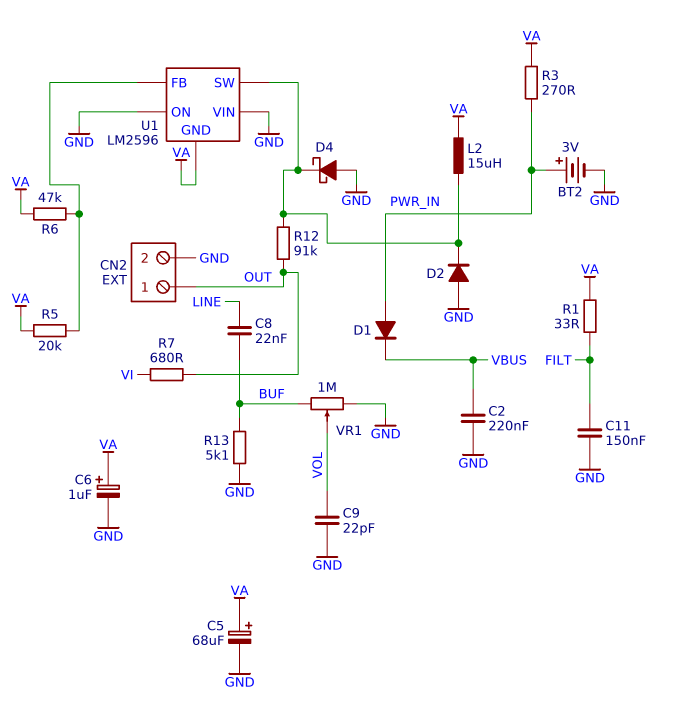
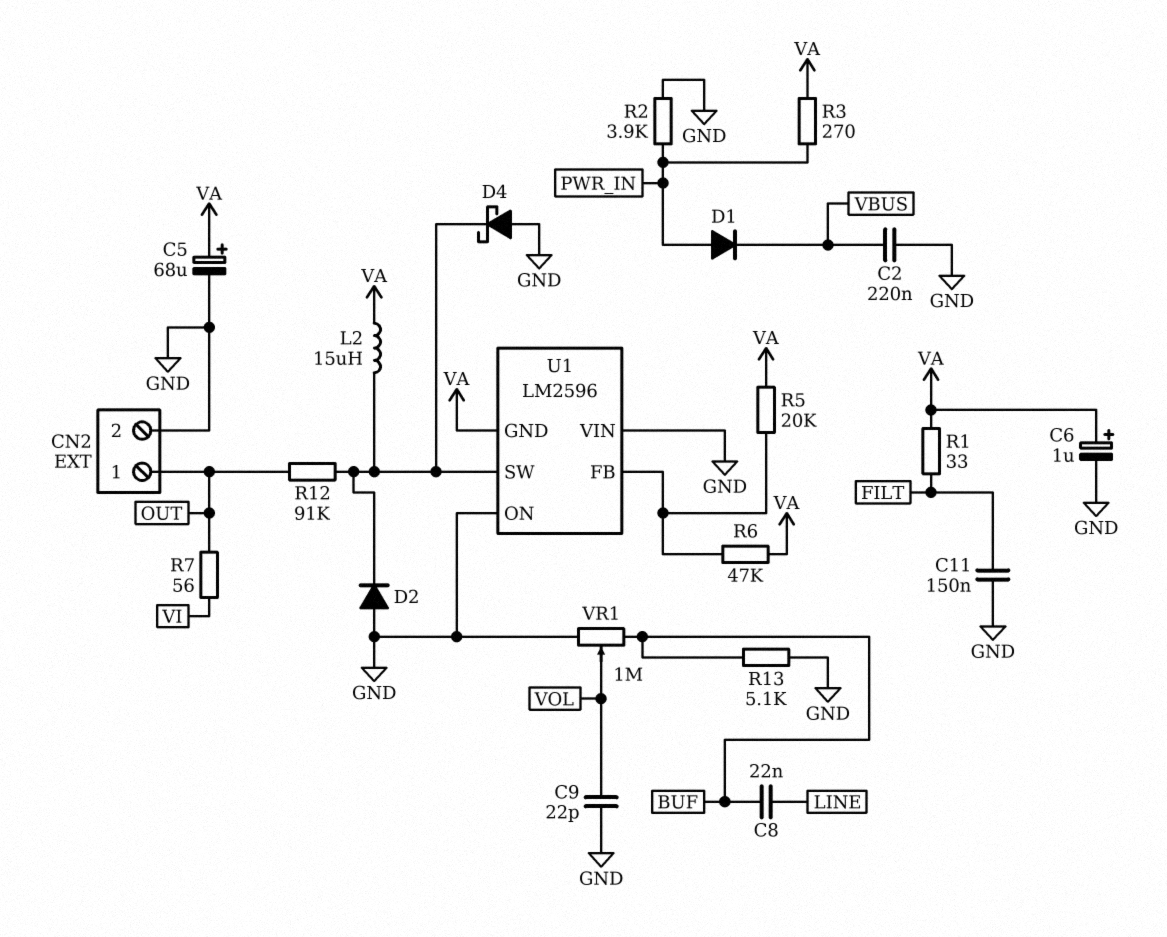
BT2: 3V (plus PWR_IN, minus GND) -> none
R2: none -> 3.9k (GND, PWR_IN)
R7: 680 (OUT, VI) -> 56 (OUT, VI)

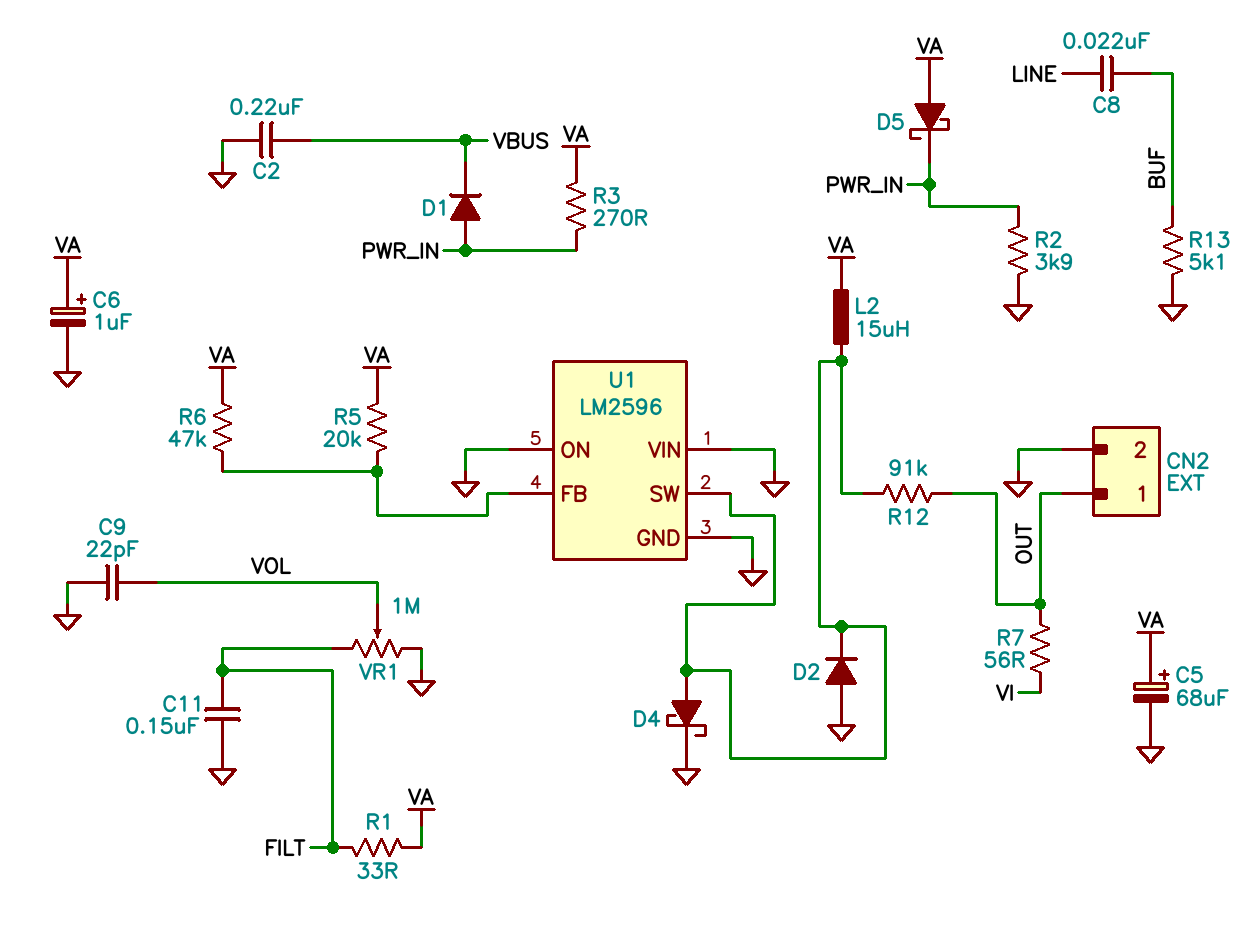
D4: schottky (A GND, K U1/SW) -> schottky (A U1/SW, K GND)
D5: none -> schottky (A VA, K PWR_IN)
U1 pin GND: VA -> GND
VR1: 1M (BUF, GND, wiper VOL) -> 1M (FILT, GND, wiper VOL)

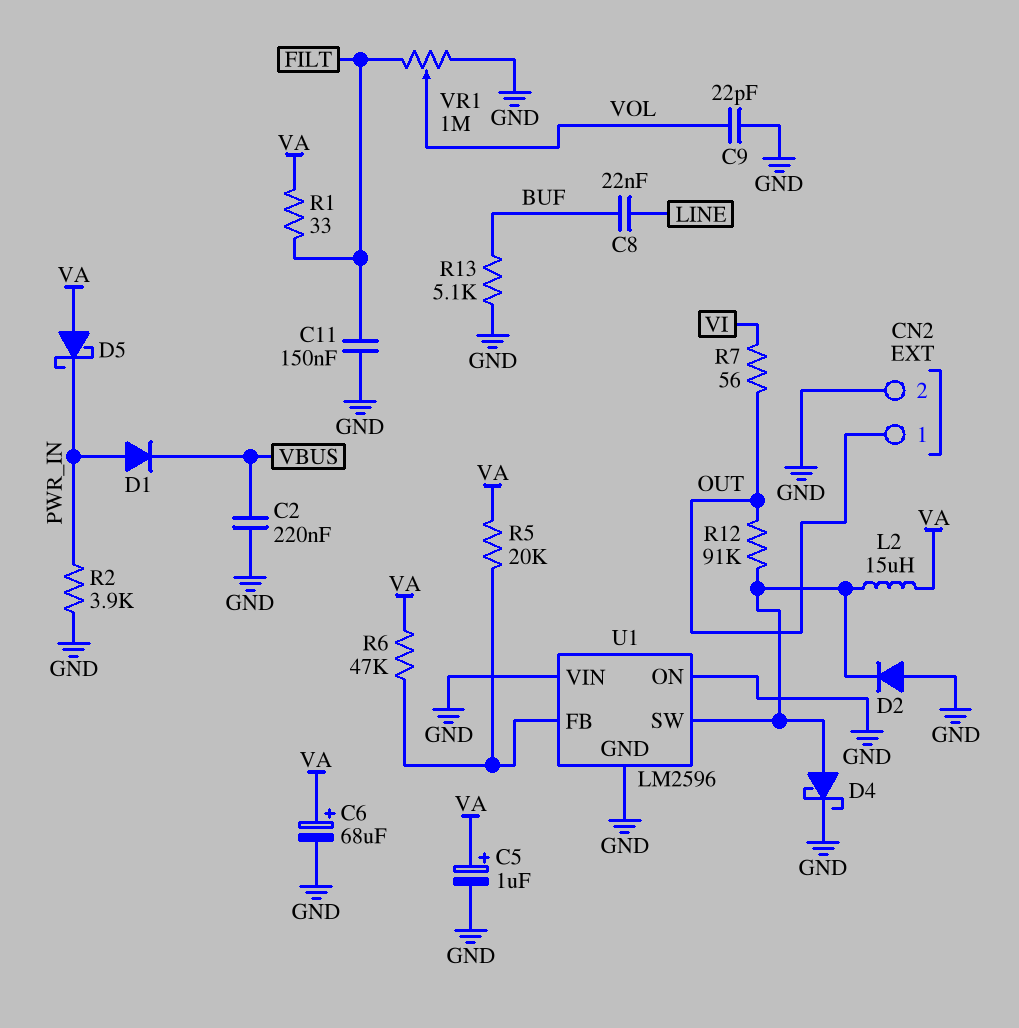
C5: 68uF (plus VA, minus GND) -> 1uF (plus VA, minus GND)
C6: 1uF (plus VA, minus GND) -> 68uF (plus VA, minus GND)
R3: 270 (PWR_IN, VA) -> none

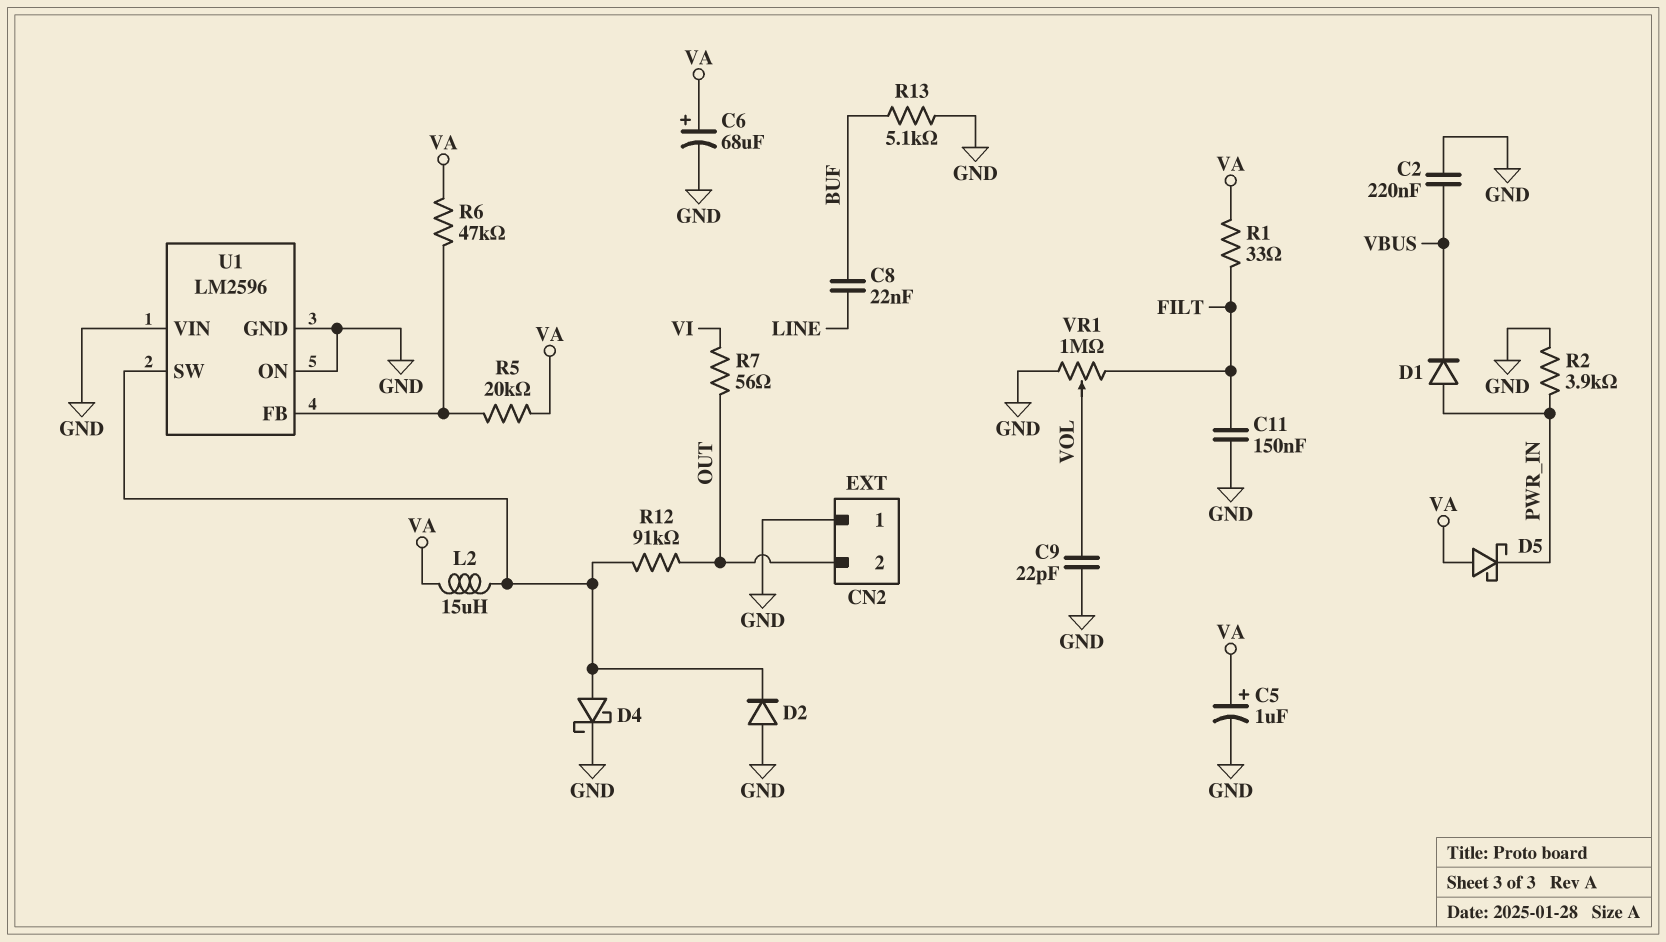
CN2 pin 1: OUT -> GND
CN2 pin 2: GND -> OUT

